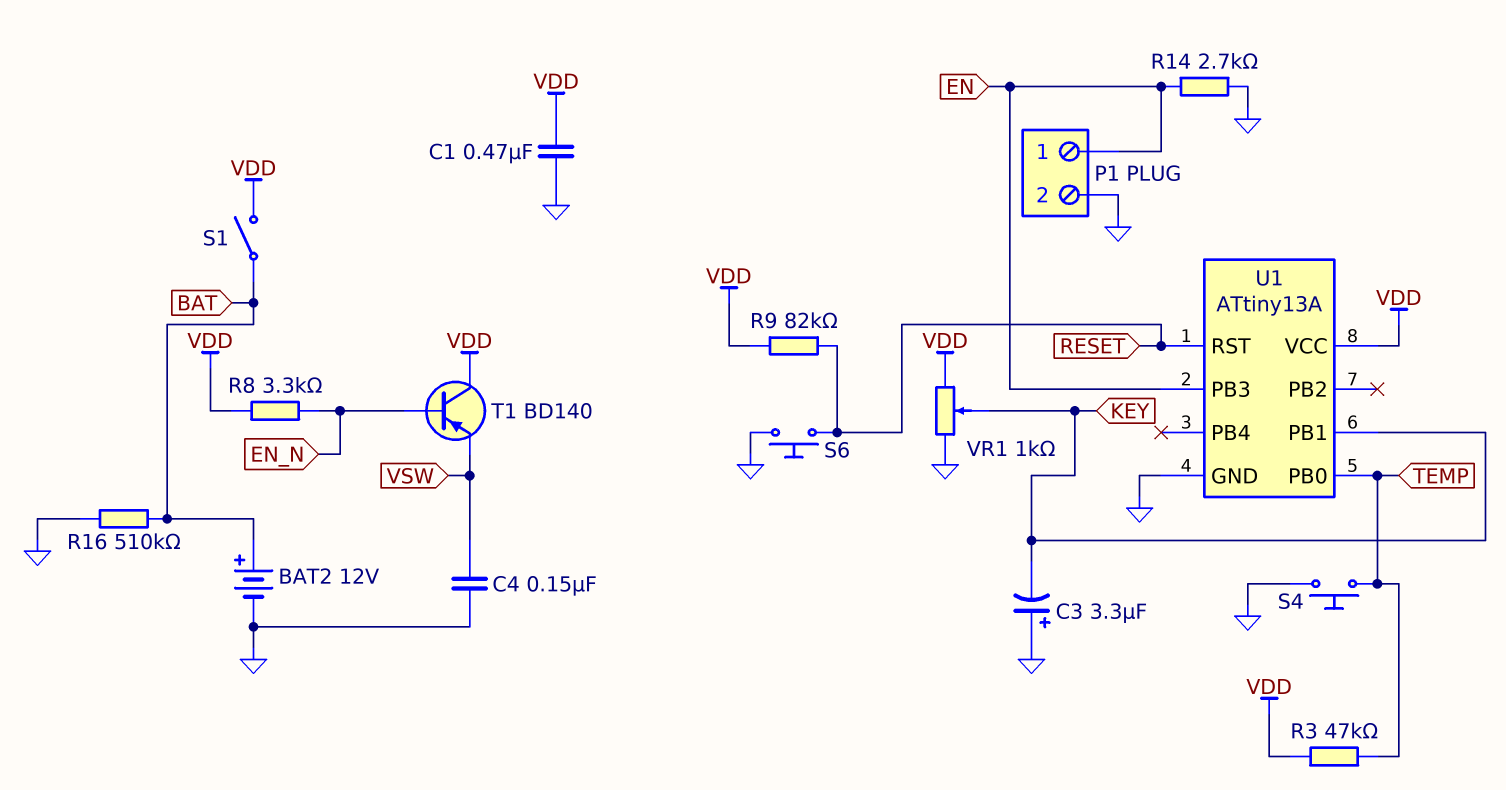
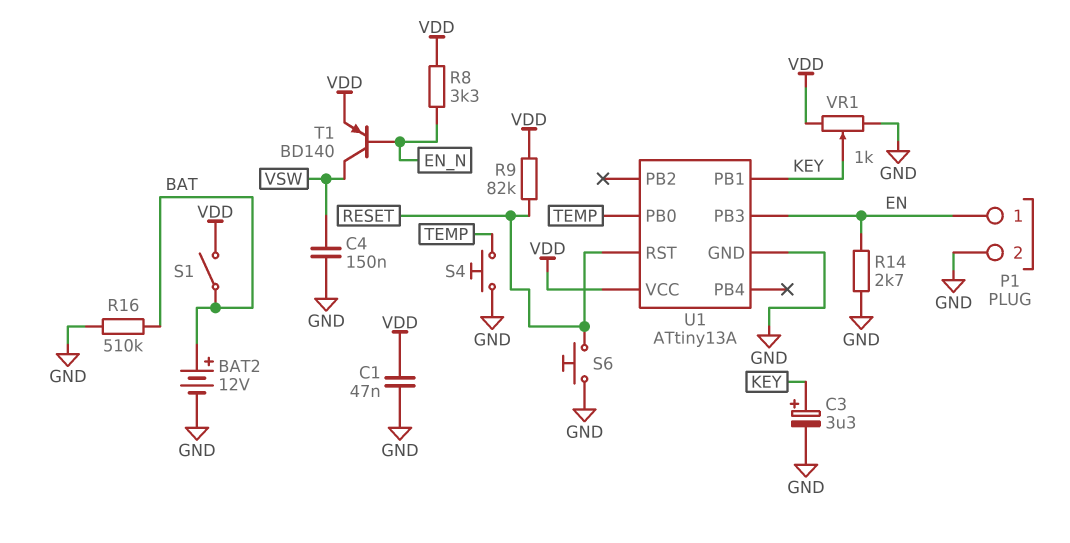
C1: 470nF (GND, VDD) -> 47nF (GND, VDD)
C3: 3.3uF (plus GND, minus KEY) -> 3.3uF (plus KEY, minus GND)
R3: 47k (TEMP, VDD) -> none
T1: PNP BD140 (B EN_N, C VDD, E VSW) -> PNP BD140 (B EN_N, C VSW, E VDD)

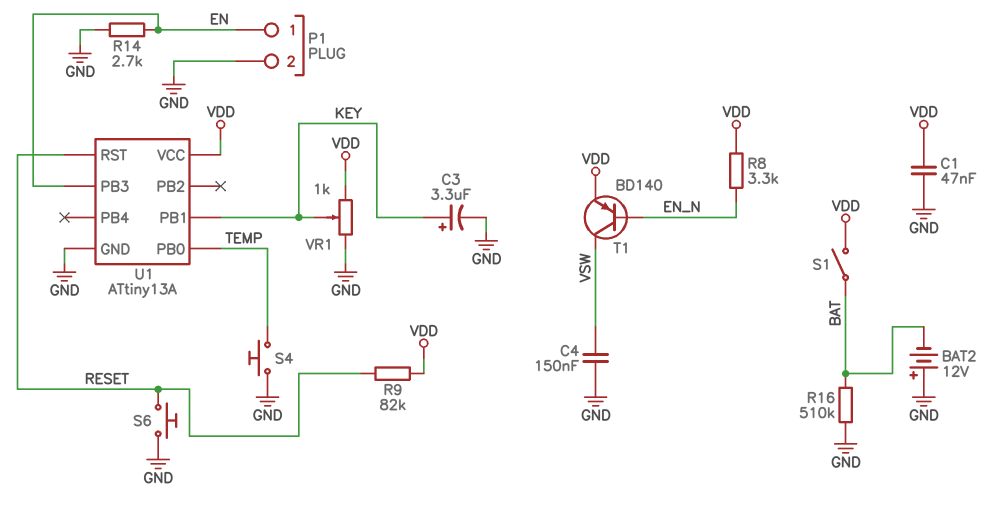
BAT2: 12V (plus BAT, minus GND) -> 12V (plus GND, minus BAT)

